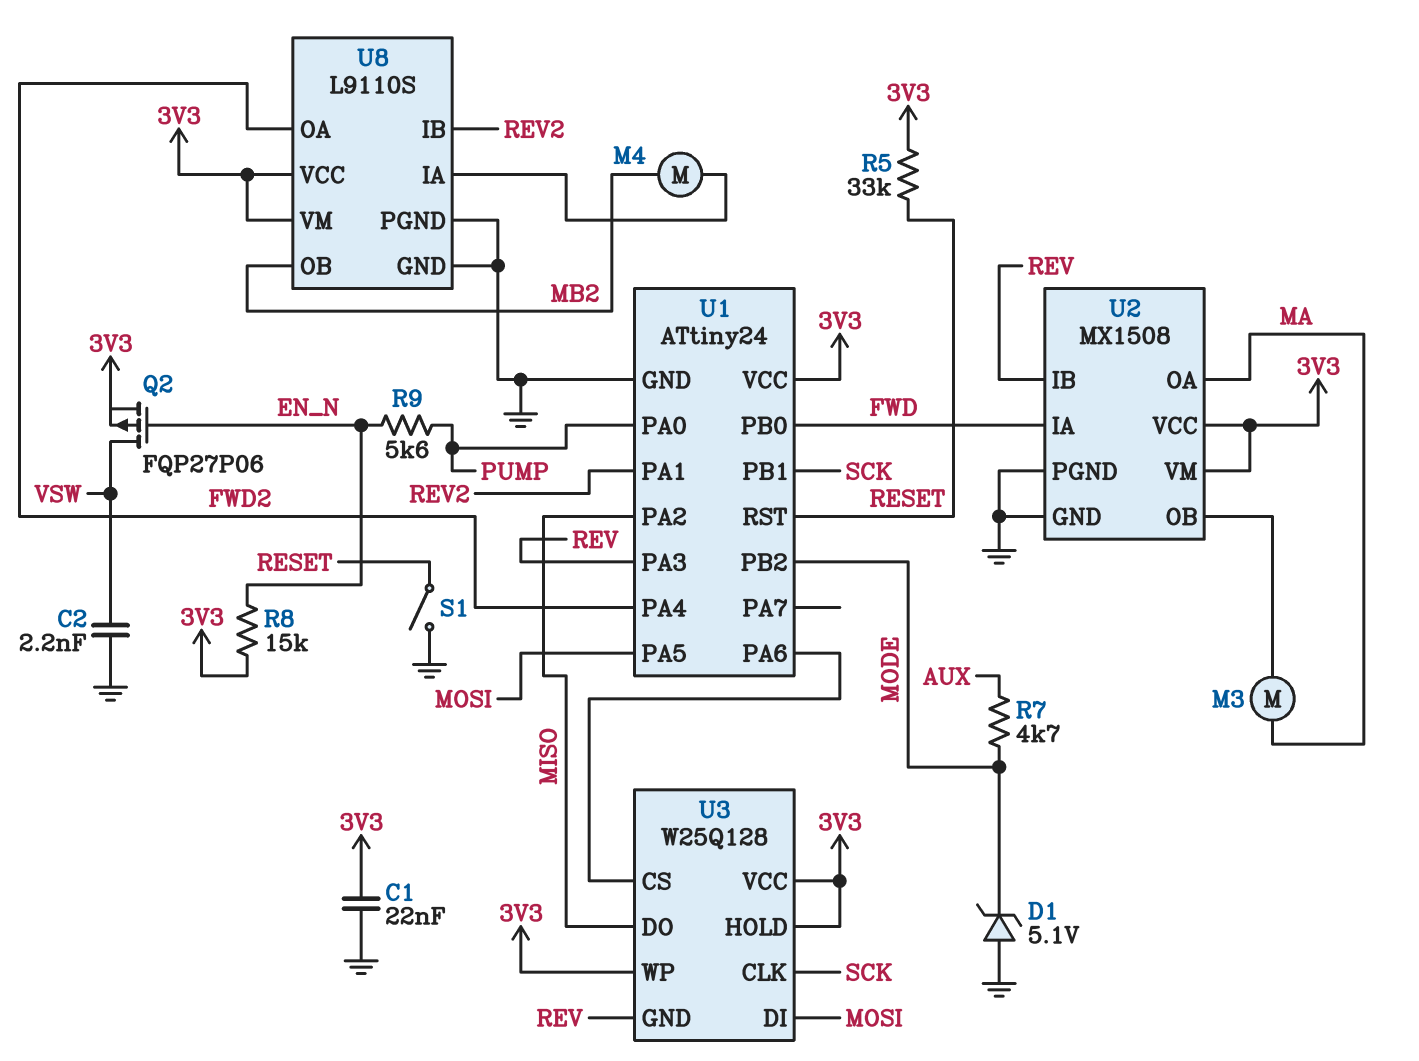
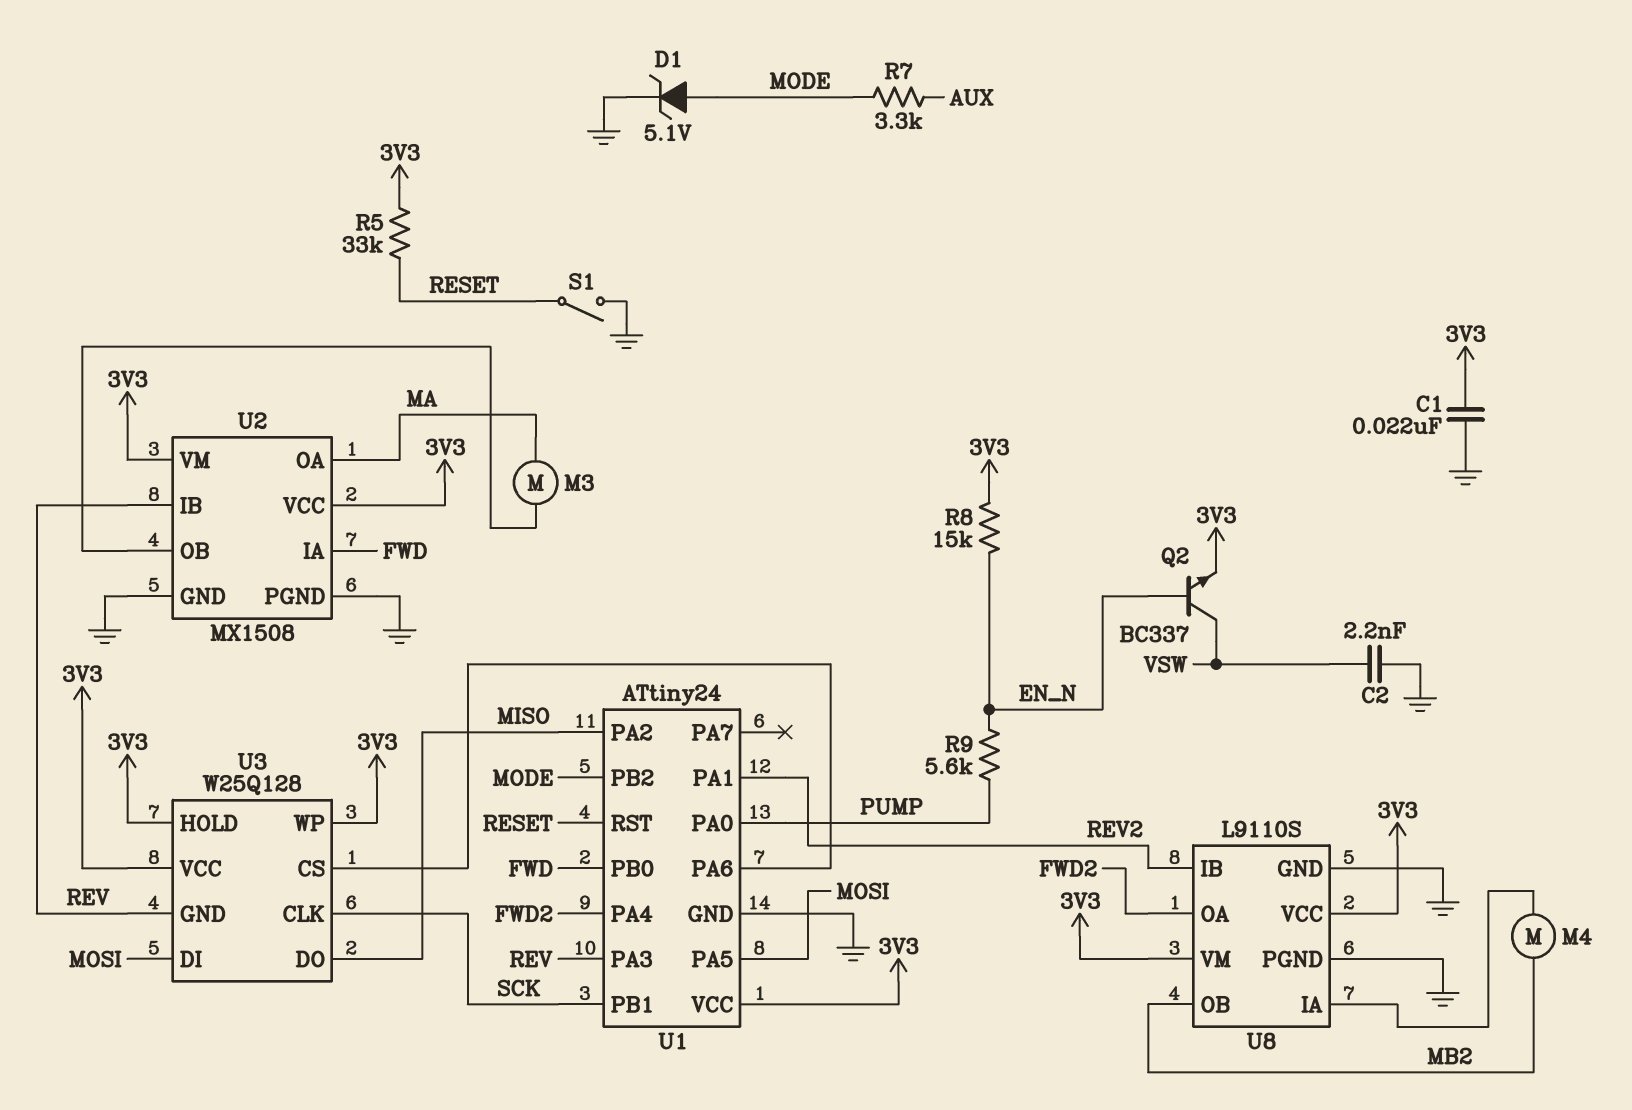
D1: zener 5.1V (A GND, K MODE) -> zener 5.1V (A MODE, K GND)
Q2: PMOS FQP27P06 (G EN_N, D VSW, S 3V3) -> NPN BC337 (B EN_N, C VSW, E 3V3)
R7: 4.7k (AUX, MODE) -> 3.3k (AUX, MODE)

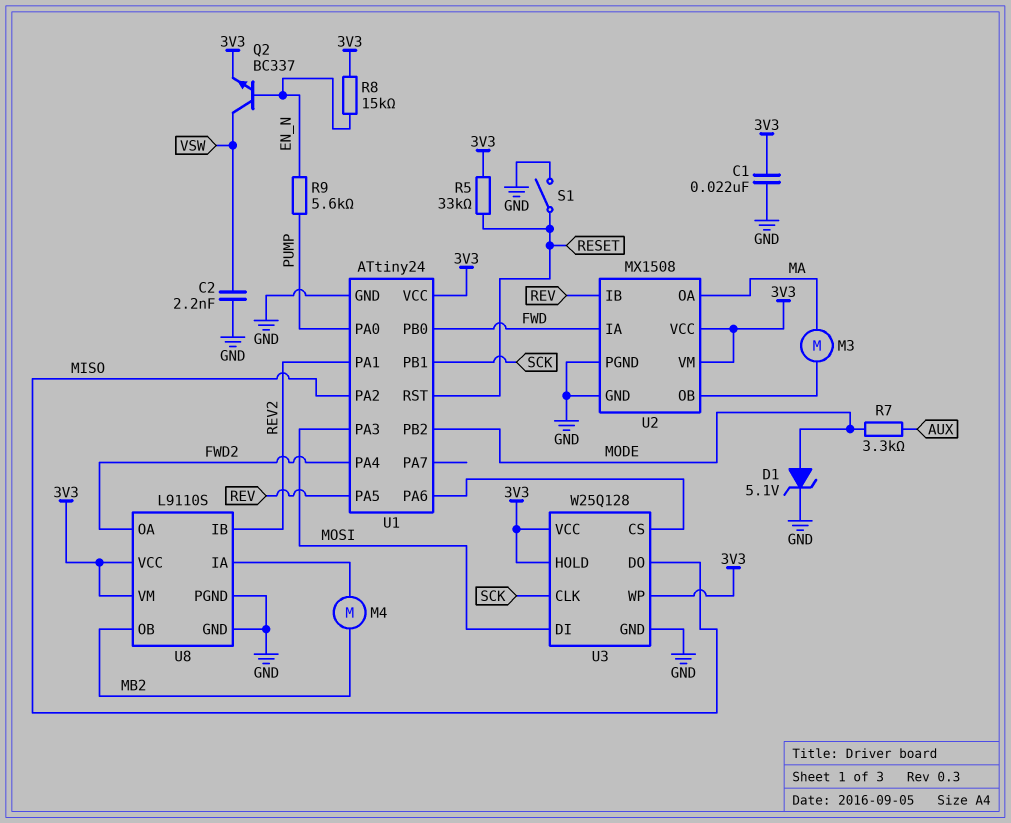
U1 pin PA3: REV -> MOSI
U1 pin PA5: MOSI -> REV
U3 pin GND: REV -> GND

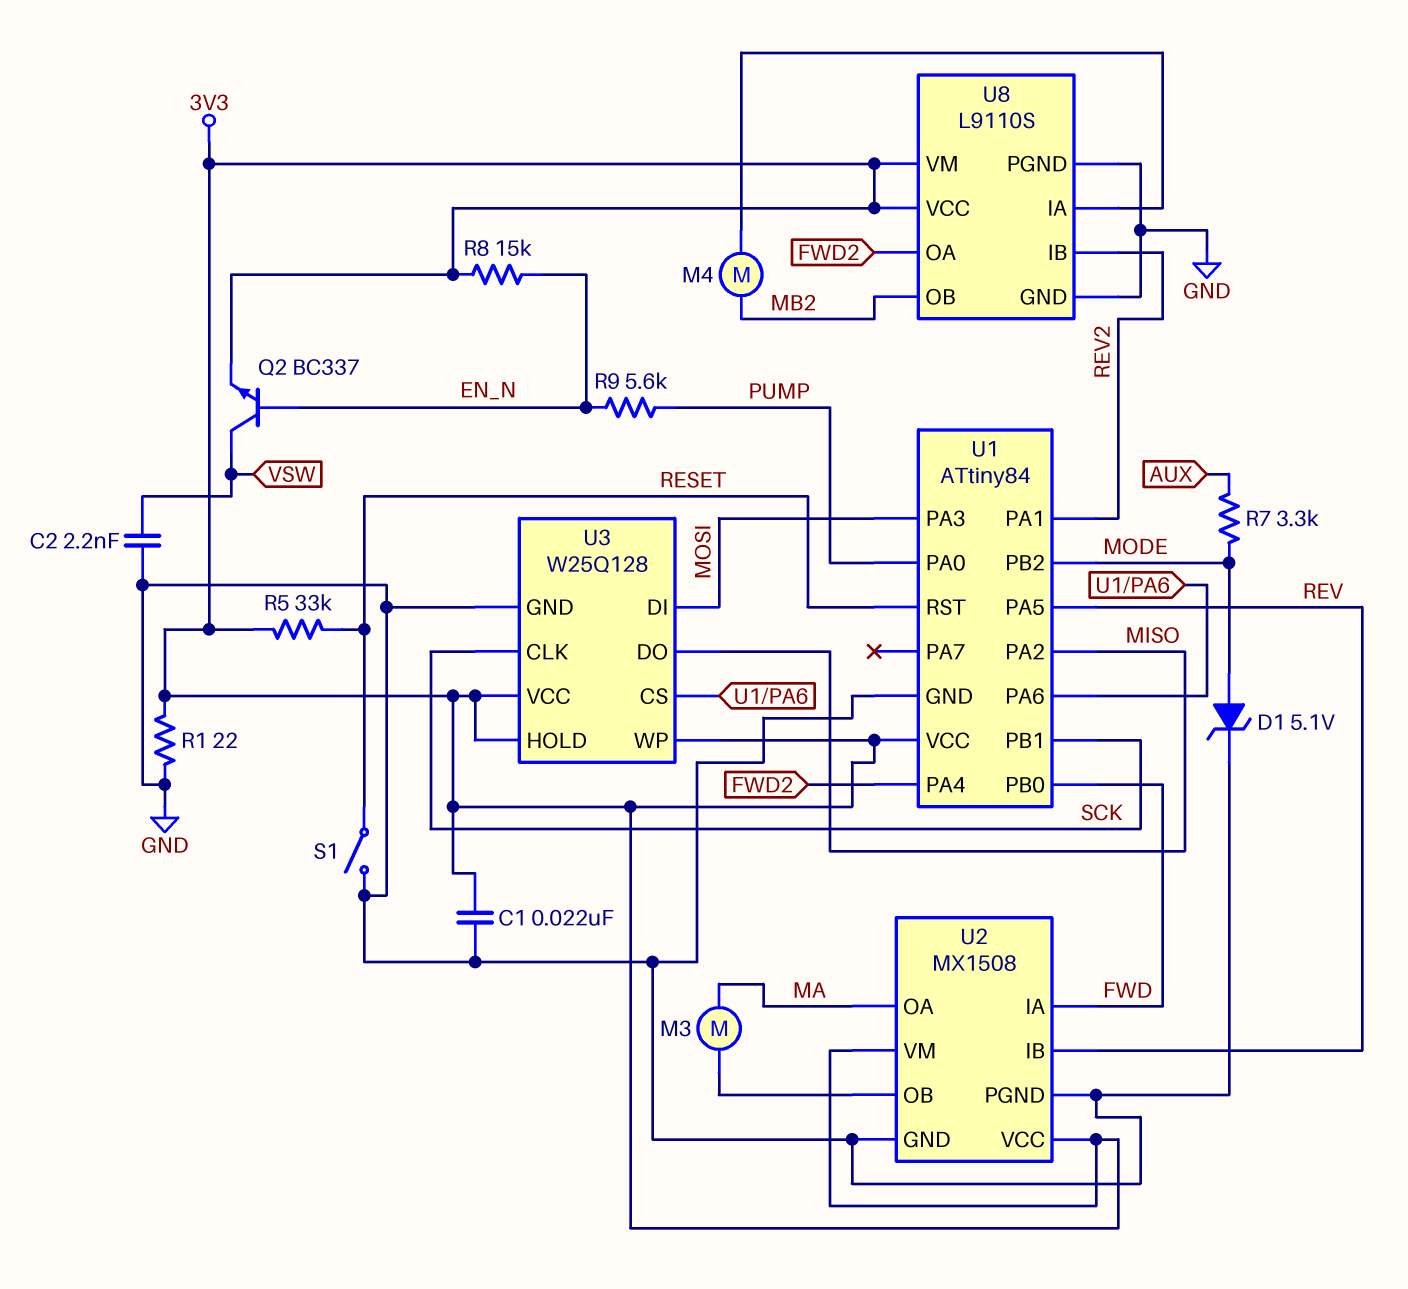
R1: none -> 22 (3V3, GND)
U1: ATtiny24 -> ATtiny84

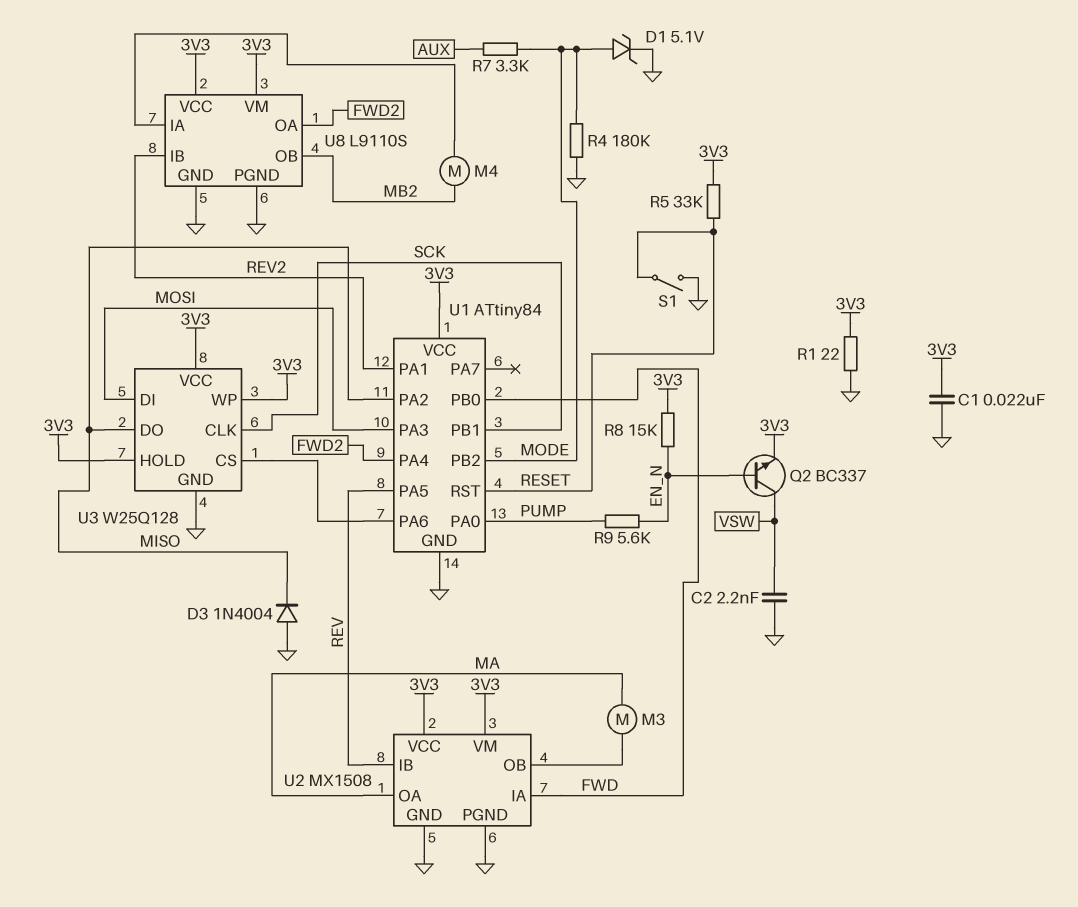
D3: none -> diode 1N4004 (A GND, K MISO)
R4: none -> 180k (GND, MODE)

